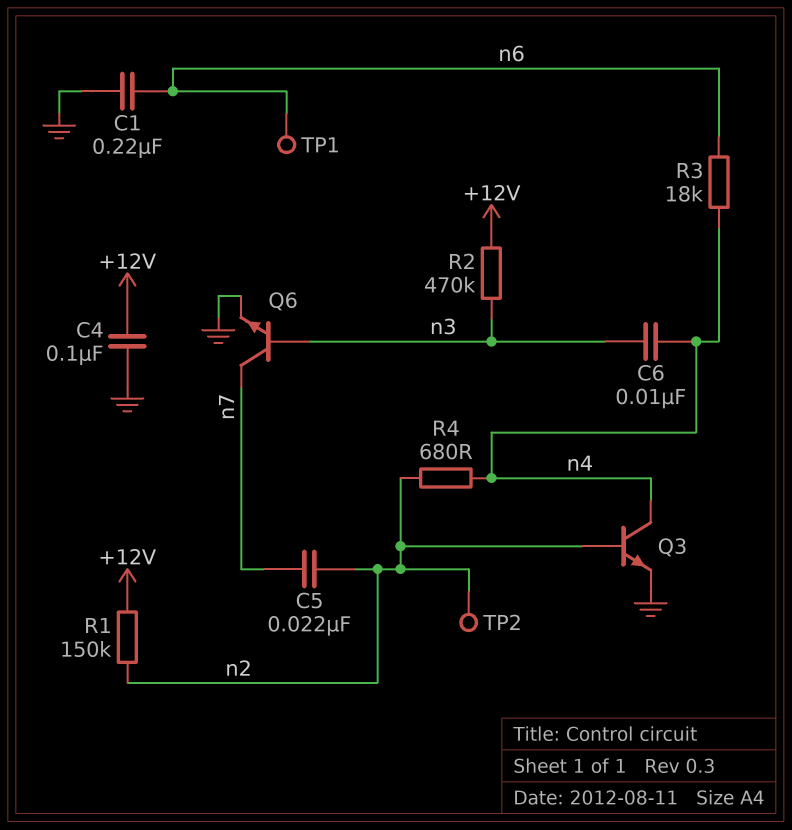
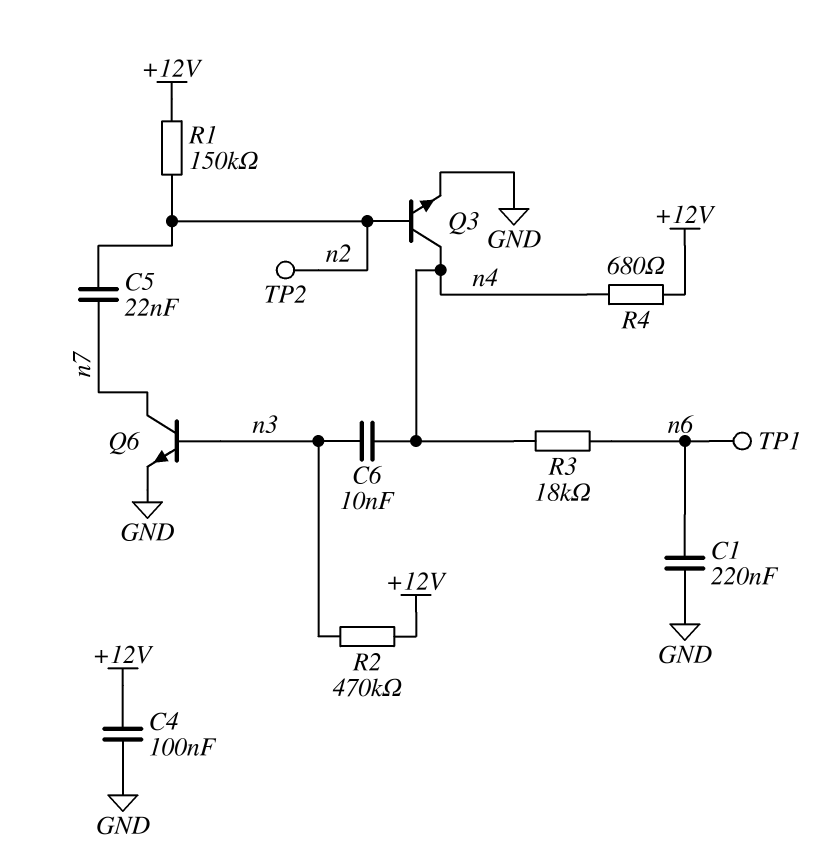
R4: 680 (n2, n4) -> 680 (+12V, n4)

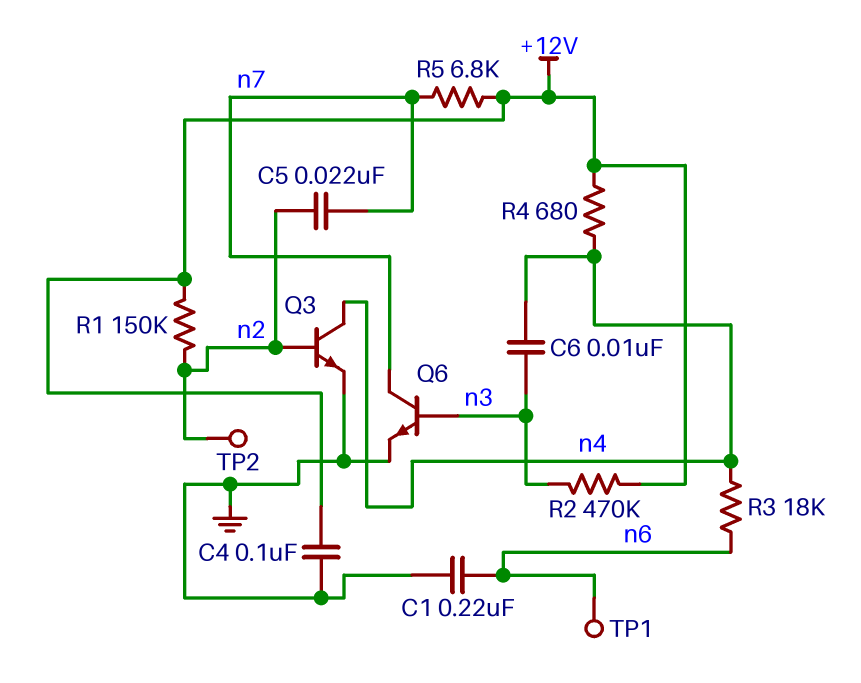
R5: none -> 6.8k (+12V, n7)

